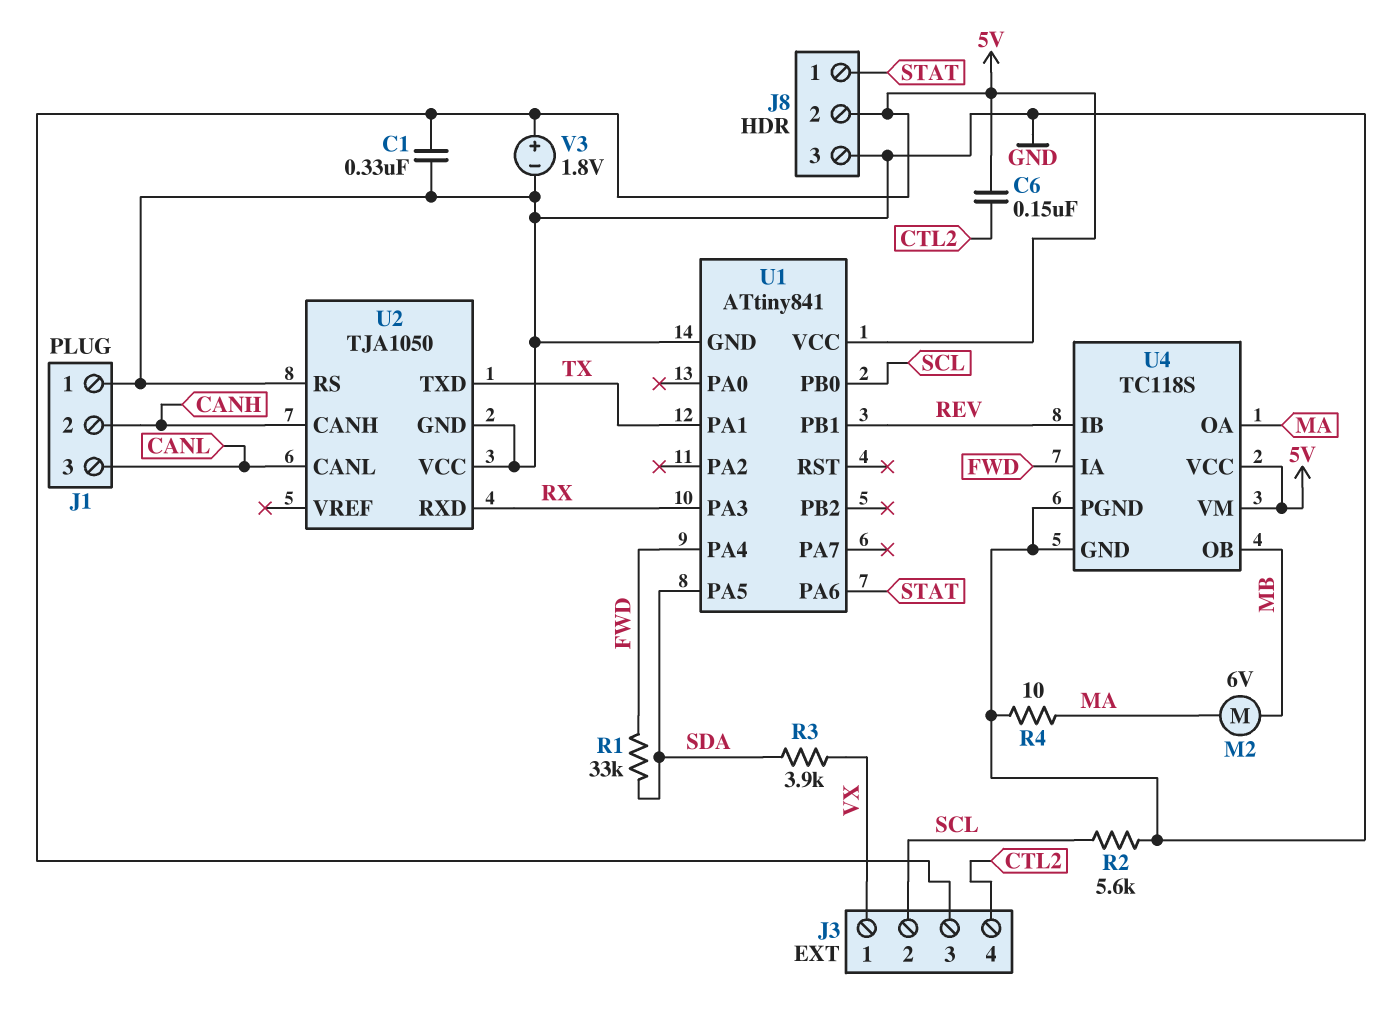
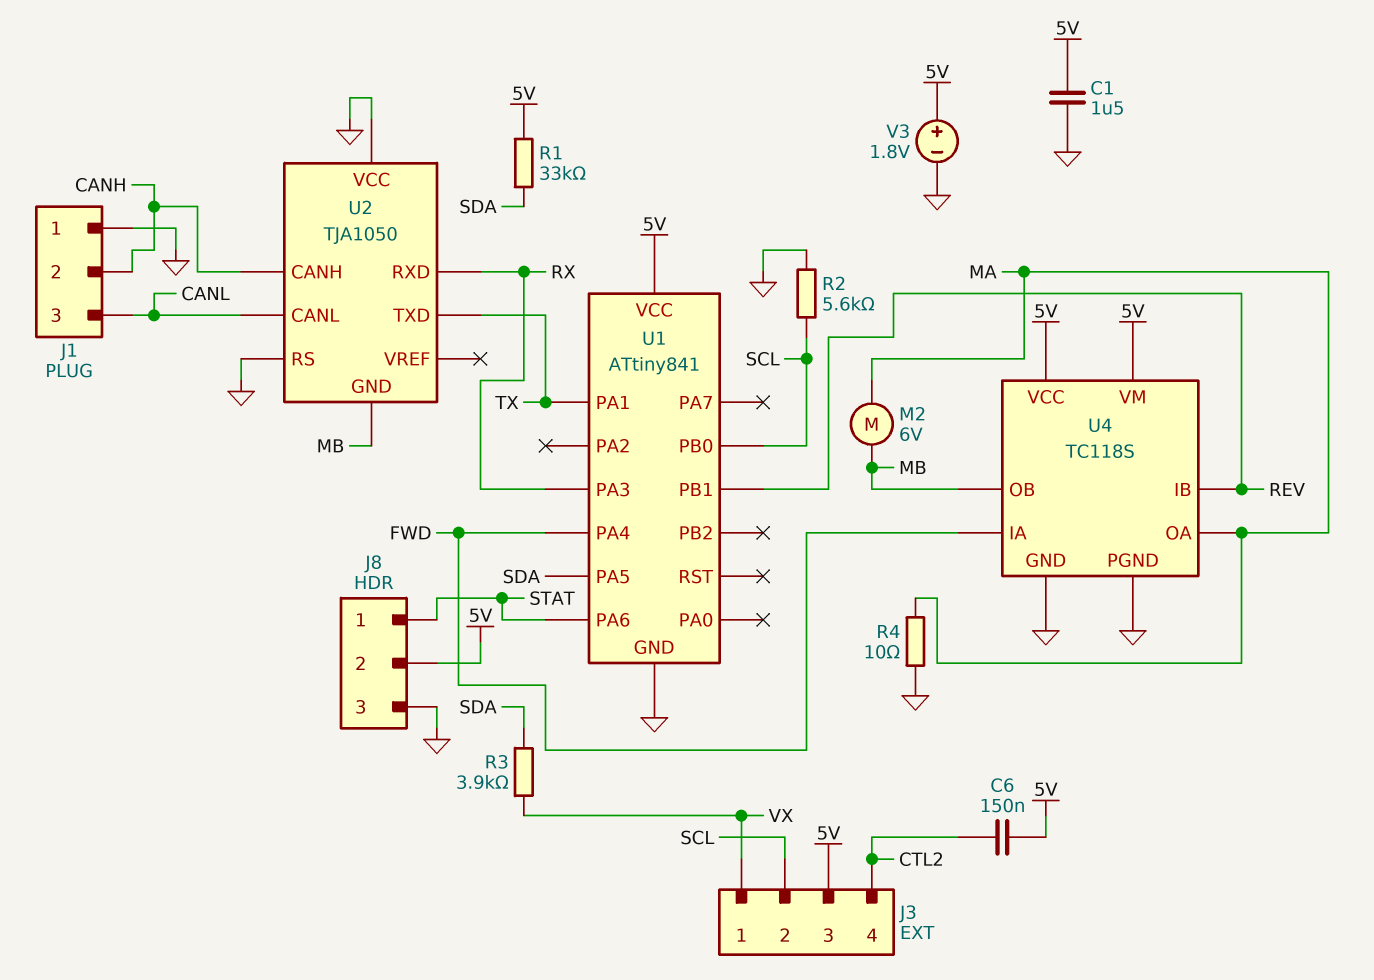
C1: 330nF (5V, GND) -> 1.5uF (5V, GND)
R1: 33k (FWD, SDA) -> 33k (5V, SDA)
U2 pin GND: GND -> MB

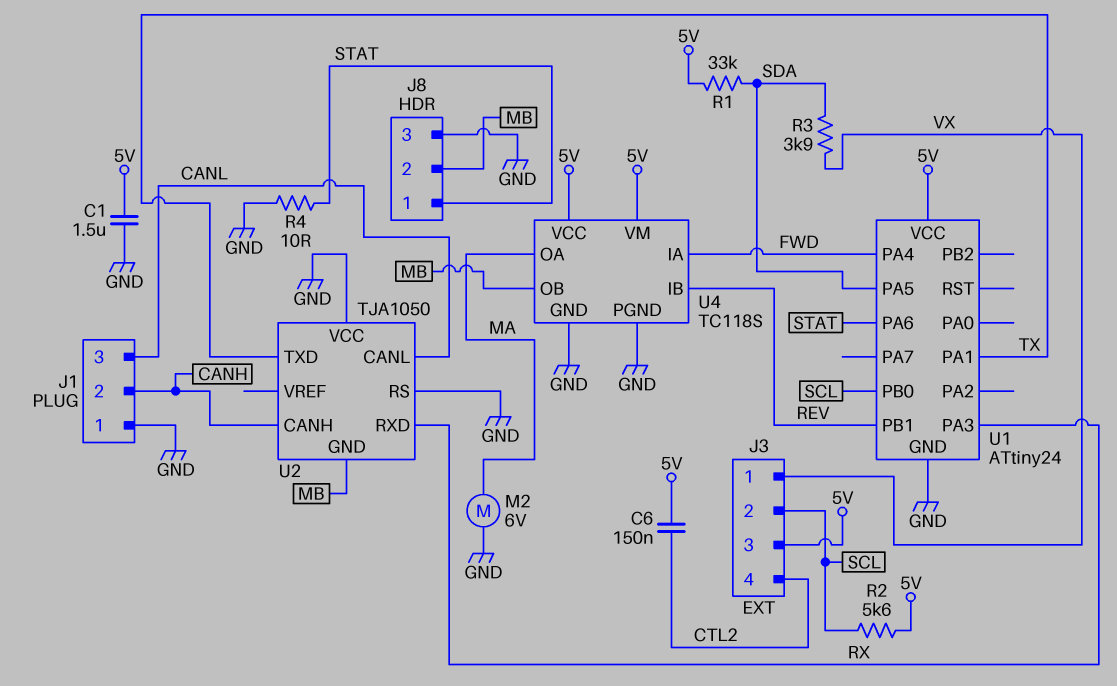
J8 pin 2: 5V -> MB
M2: motor 6V (MA, MB) -> motor 6V (GND, MA)
R2: 5.6k (GND, SCL) -> 5.6k (5V, SCL)
R4: 10 (GND, MA) -> 10 (GND, STAT)
U1: ATtiny841 -> ATtiny24
V3: 1.8V (plus 5V, minus GND) -> none

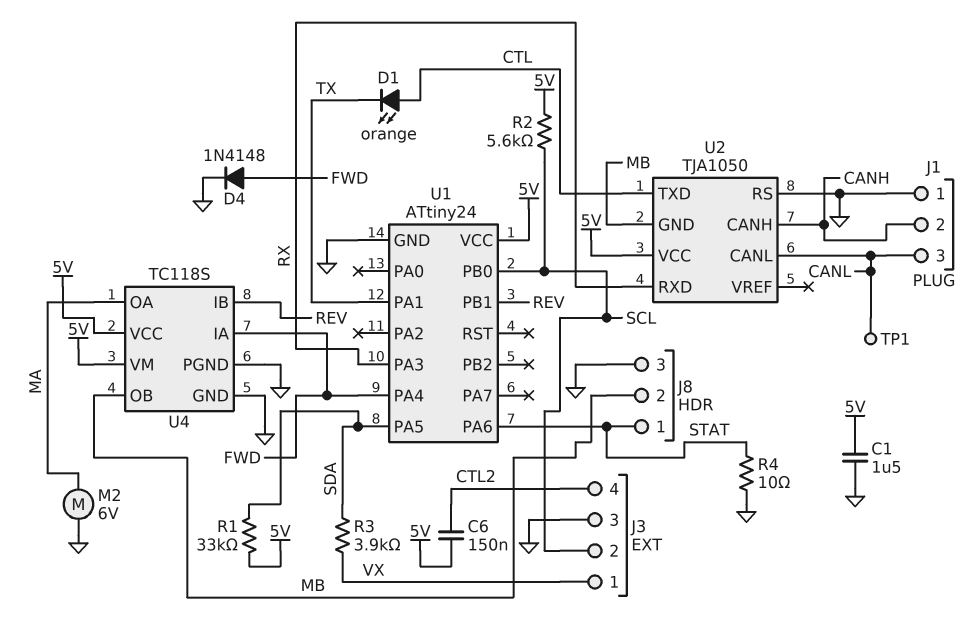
D1: none -> LED orange (A CTL, K TX)
D4: none -> diode 1N4148 (A FWD, K GND)
J3 pin 3: 5V -> GND
TP1: none -> test point (CANL)
U2 pin TXD: TX -> CTL
U2 pin VCC: GND -> 5V

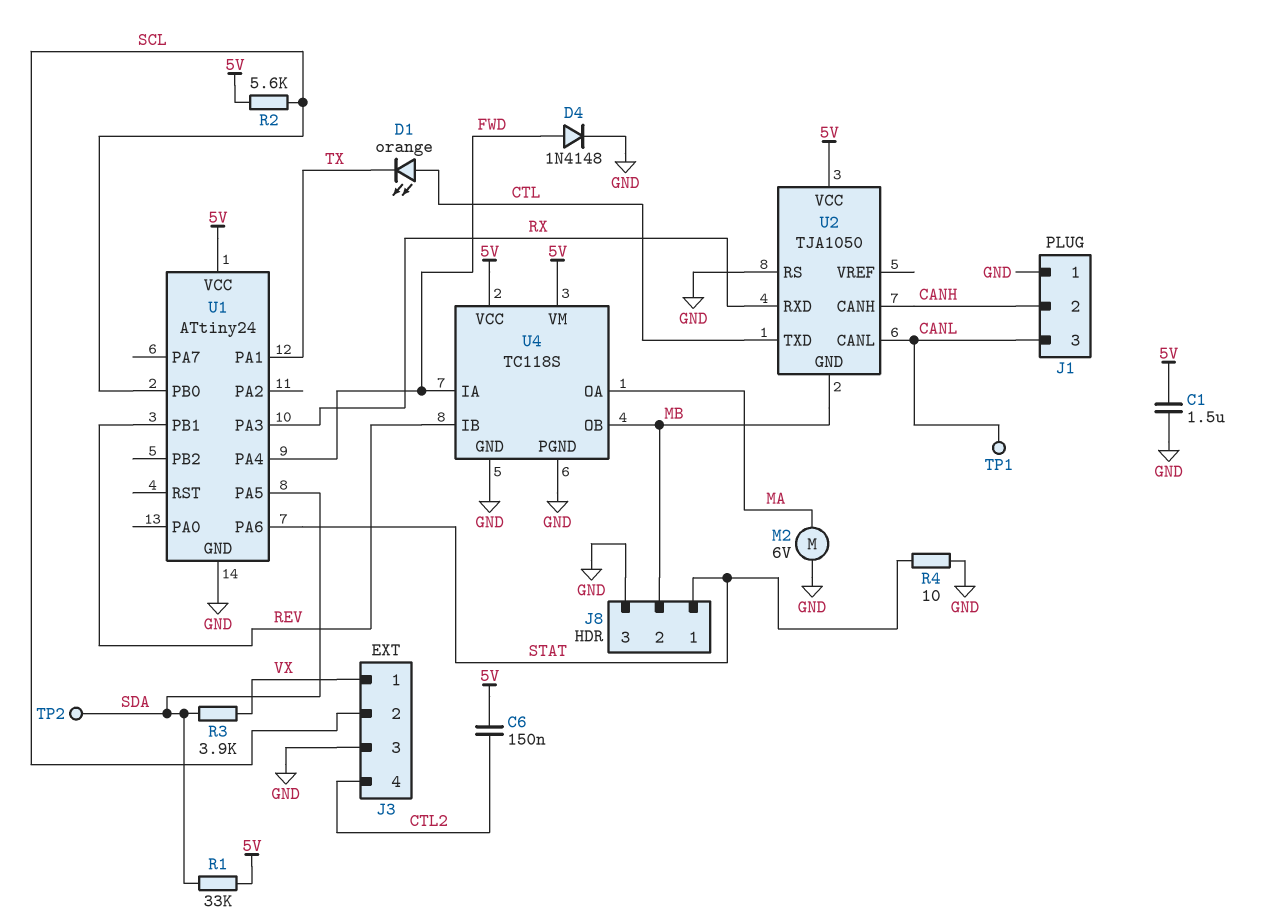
TP2: none -> test point (SDA)

